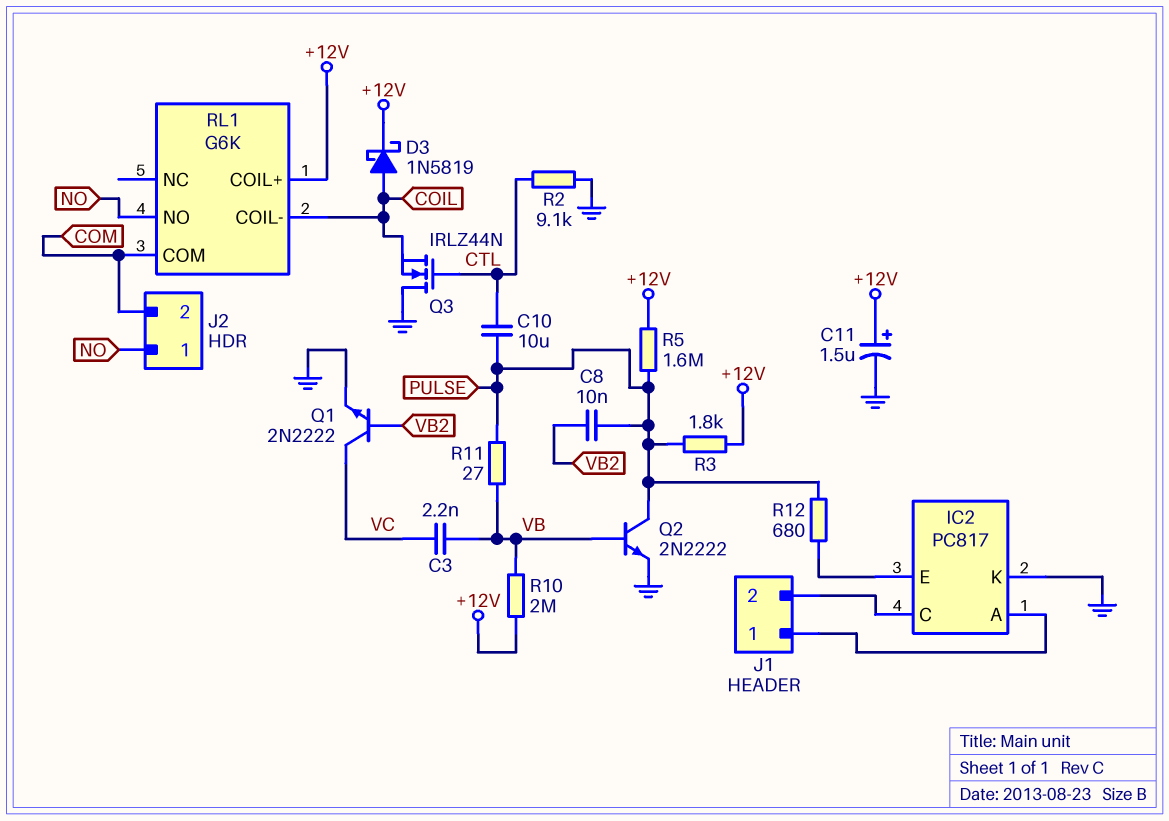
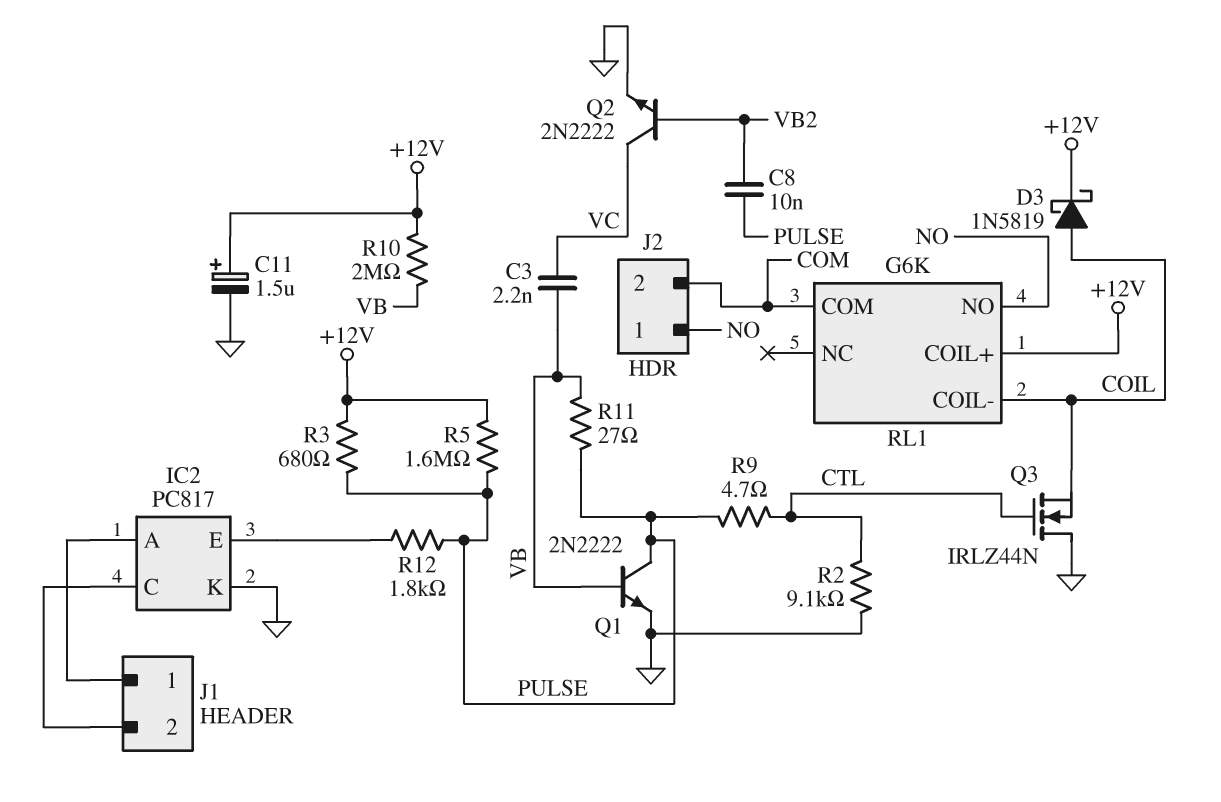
C10: 10uF (CTL, PULSE) -> none
Q1: NPN 2N2222 (B VB2, C VC, E GND) -> NPN 2N2222 (B VB, C PULSE, E GND)
Q2: NPN 2N2222 (B VB, C PULSE, E GND) -> NPN 2N2222 (B VB2, C VC, E GND)
R3: 1.8k (+12V, PULSE) -> 680 (+12V, PULSE)
R9: none -> 4.7 (CTL, PULSE)
R12: 680 (IC2/E, PULSE) -> 1.8k (IC2/E, PULSE)

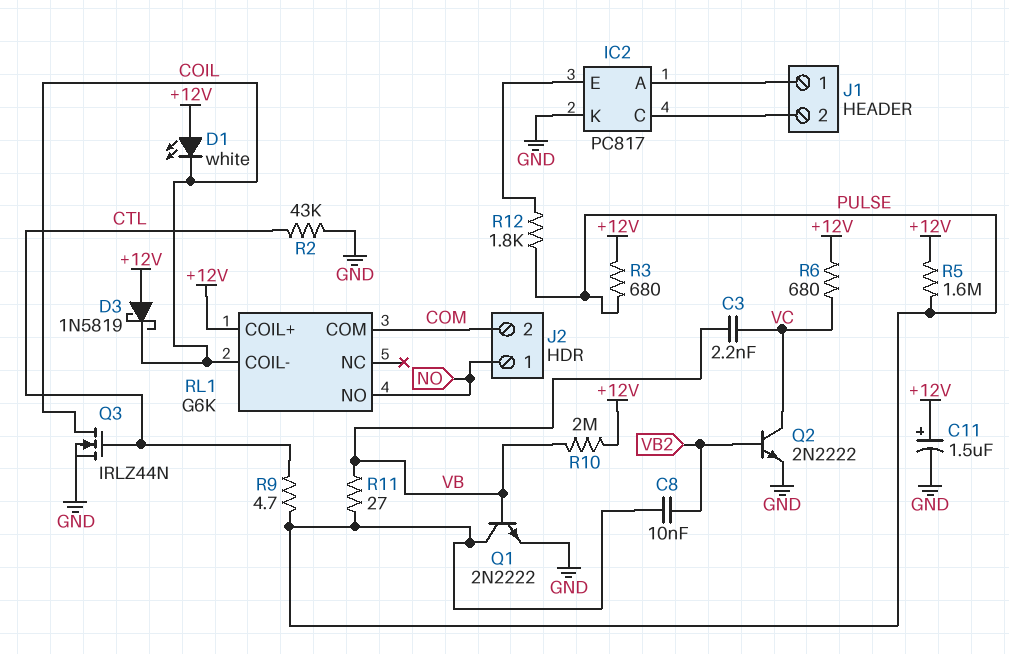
D1: none -> LED white (A +12V, K COIL)
D3: schottky 1N5819 (A COIL, K +12V) -> schottky 1N5819 (A +12V, K COIL)
Q3: NMOS IRLZ44N (G CTL, D GND, S COIL) -> NMOS IRLZ44N (G CTL, D COIL, S GND)
R2: 9.1k (CTL, GND) -> 43k (CTL, GND)
R6: none -> 680 (+12V, VC)

